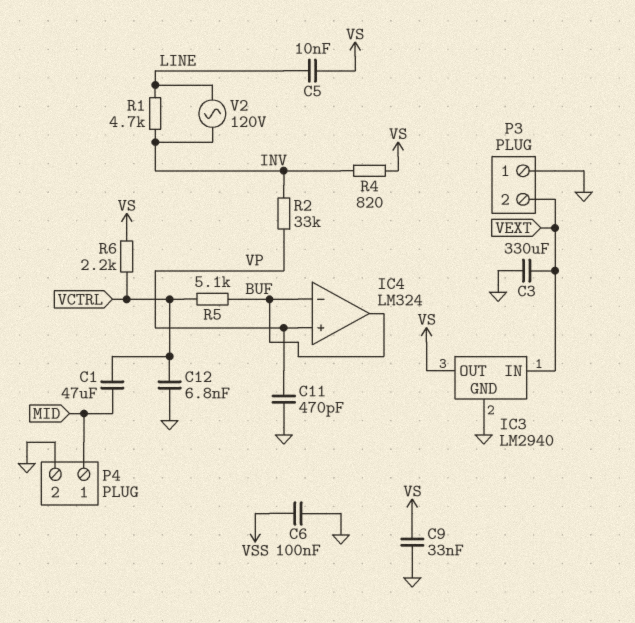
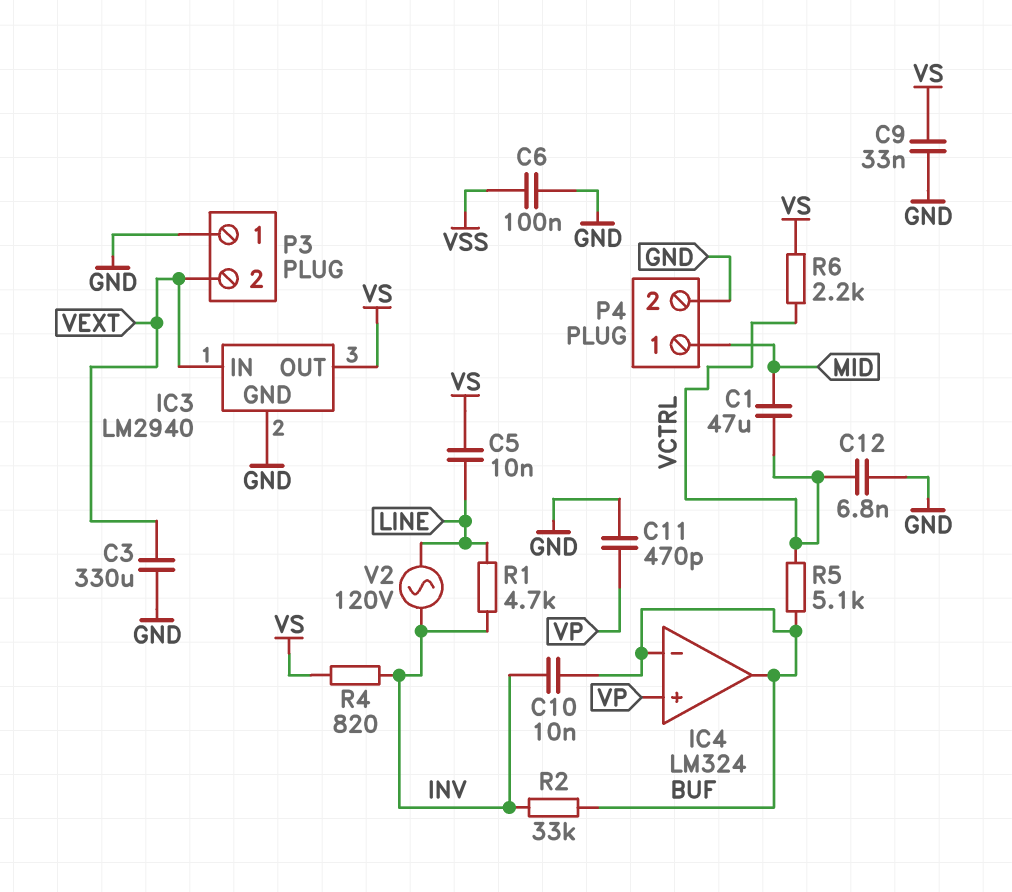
C10: none -> 10nF (BUF, INV)
R2: 33k (INV, VP) -> 33k (BUF, INV)

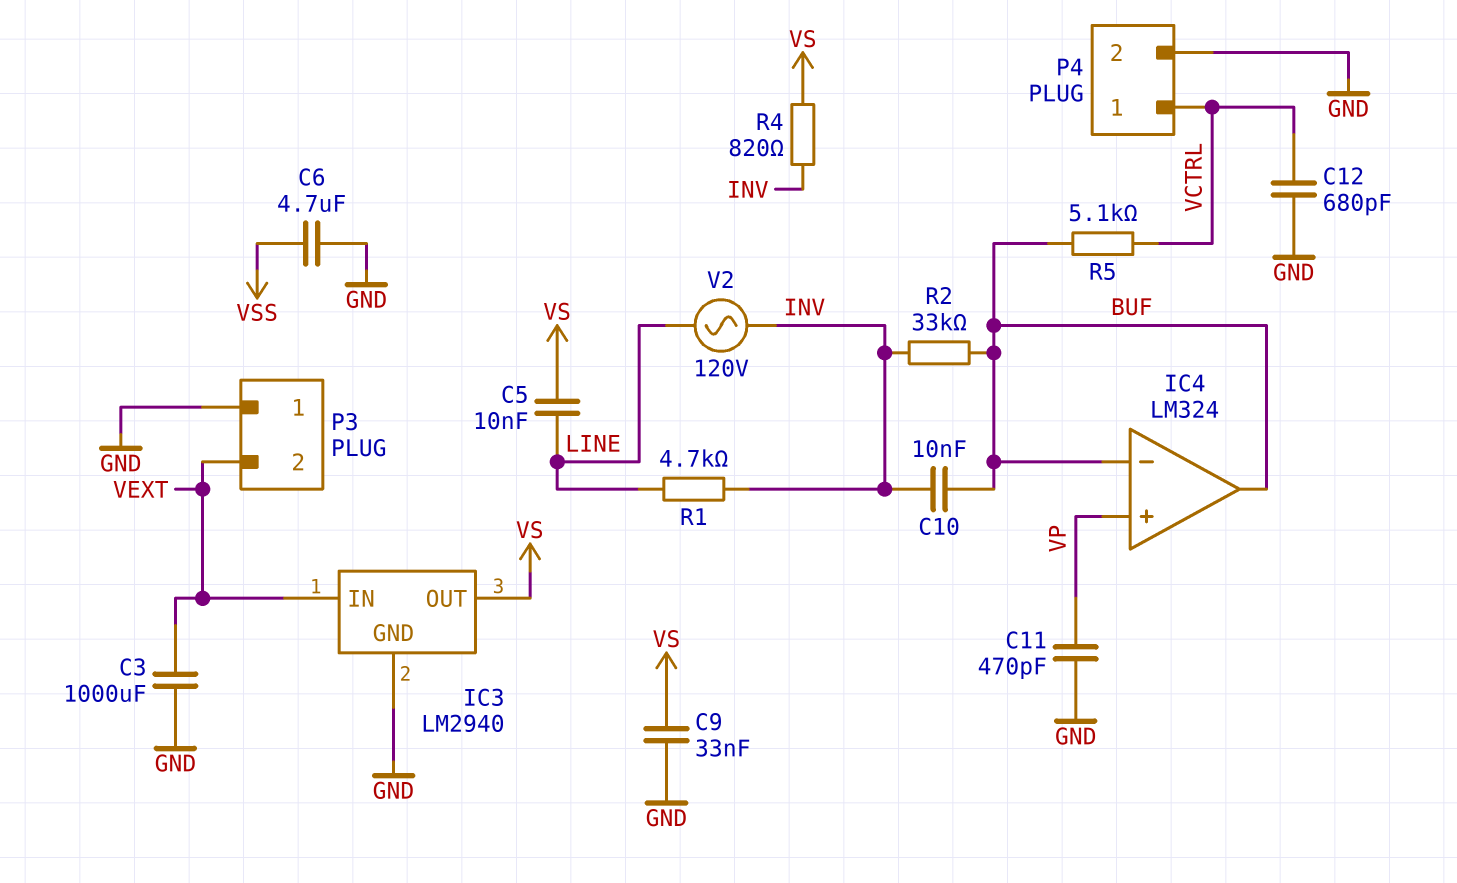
C1: 47uF (MID, VCTRL) -> none
C3: 330uF (GND, VEXT) -> 1000uF (GND, VEXT)
C6: 100nF (GND, VSS) -> 4.7uF (GND, VSS)
C12: 6.8nF (GND, VCTRL) -> 680pF (GND, VCTRL)
P4 pin 1: MID -> VCTRL
R6: 2.2k (VCTRL, VS) -> none

